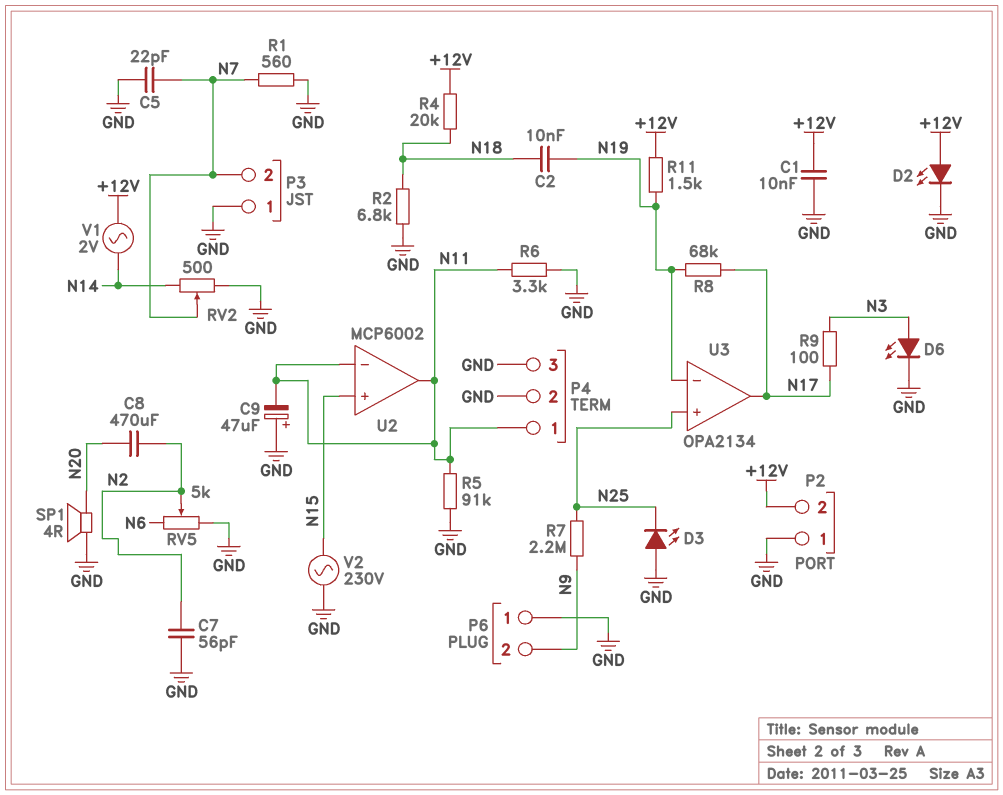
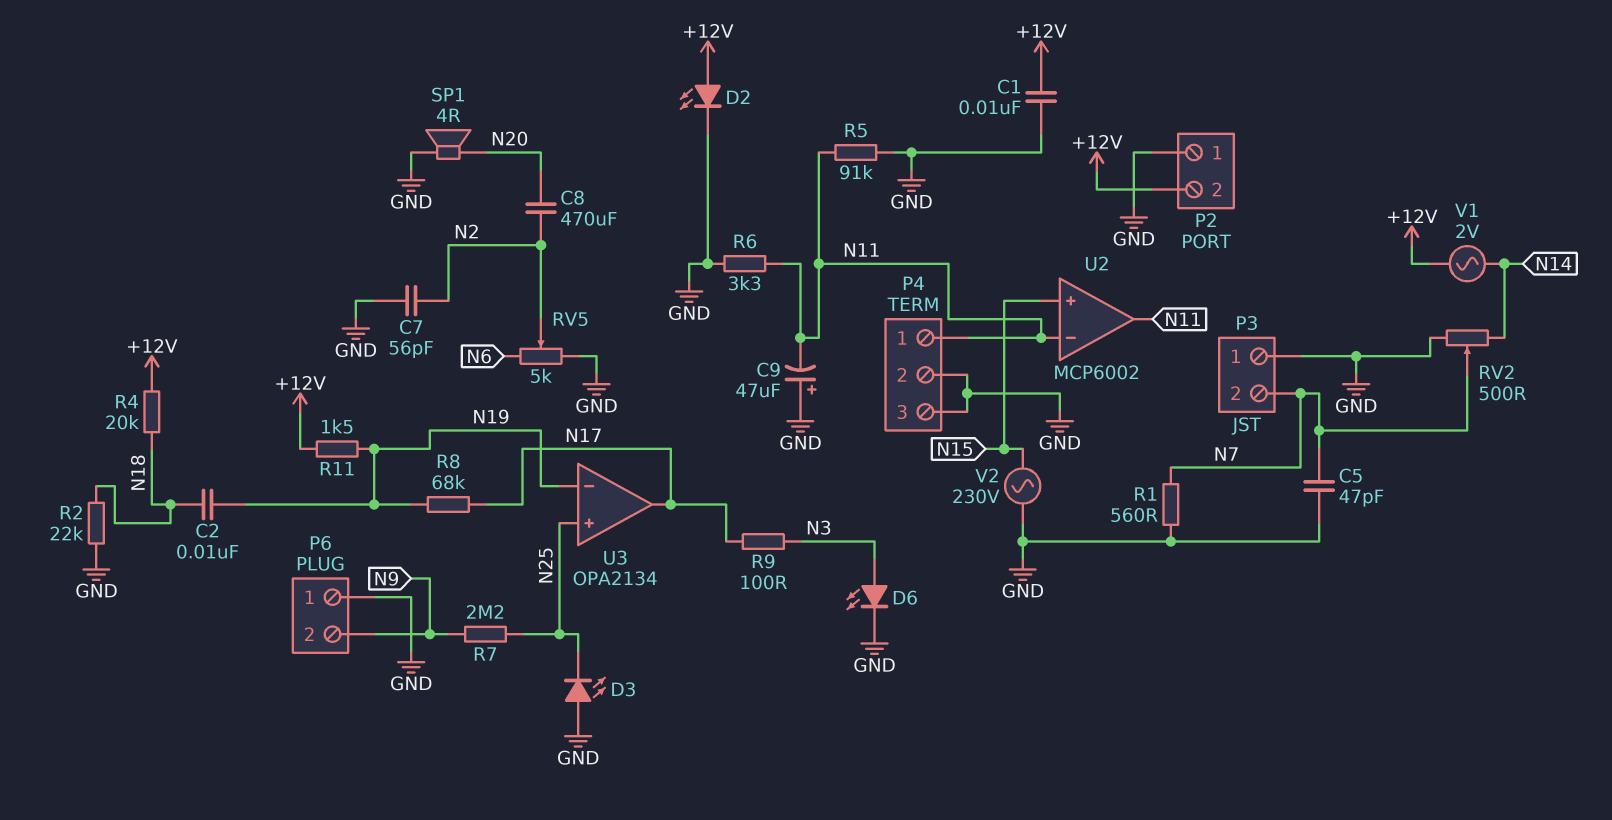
C5: 22pF (GND, N7) -> 47pF (GND, N7)
R2: 6.8k (GND, N18) -> 22k (GND, N18)

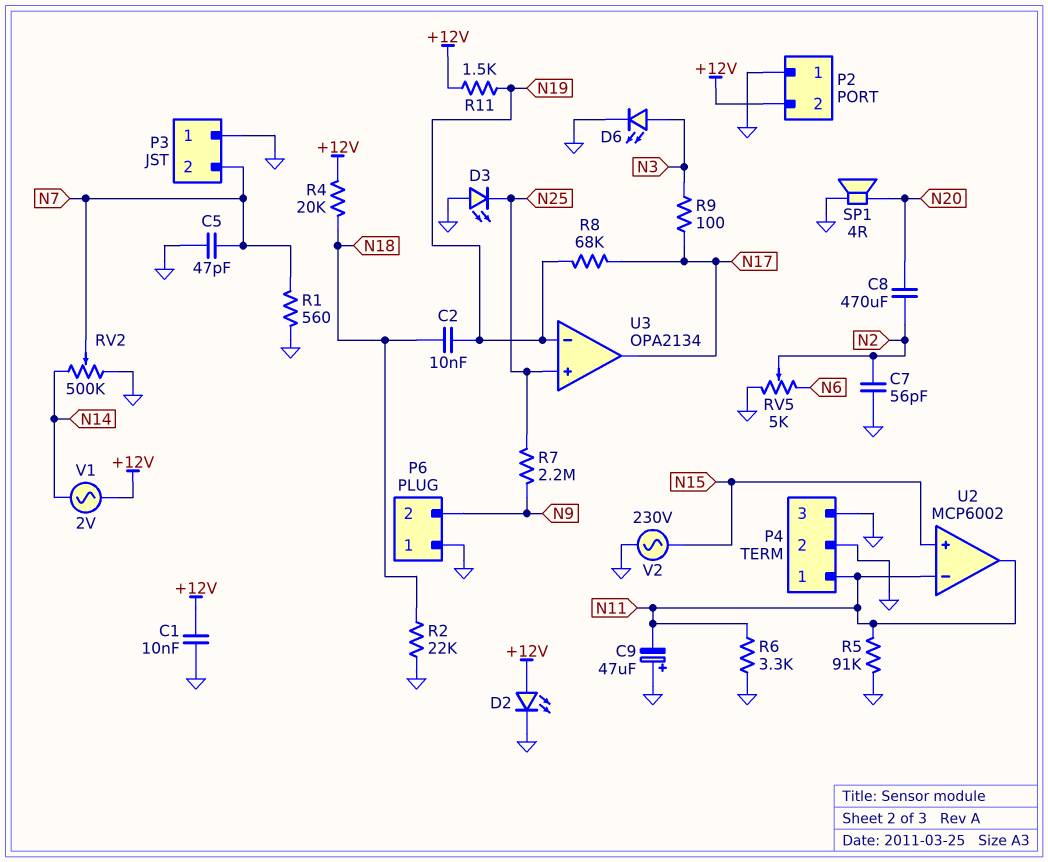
RV2: 500 (GND, N14, wiper N7) -> 500k (GND, N14, wiper N7)

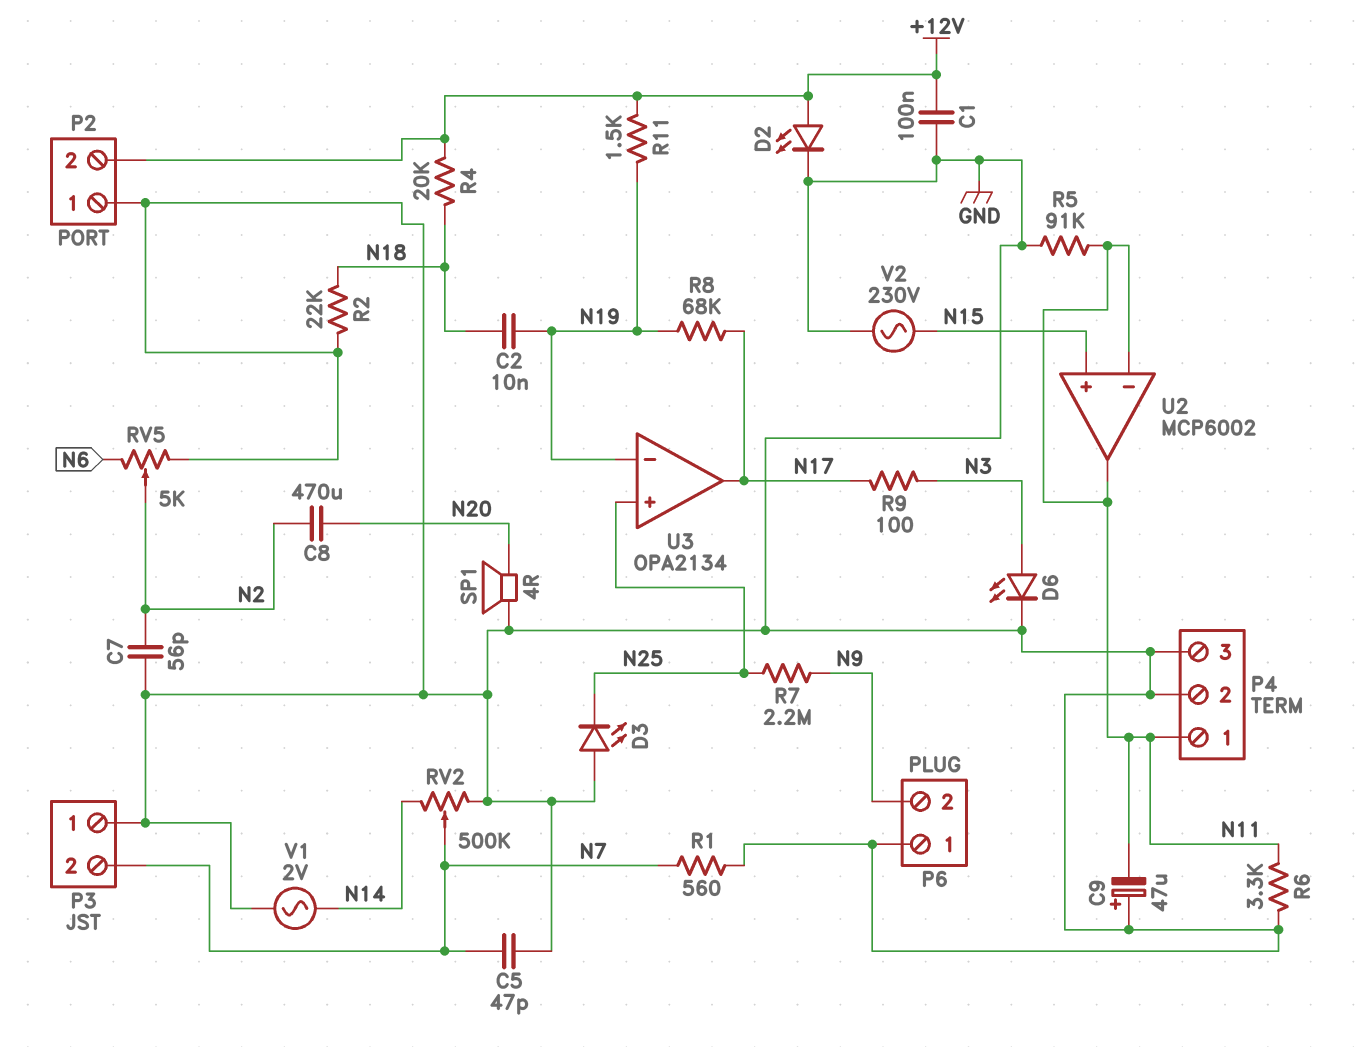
C1: 10nF (+12V, GND) -> 100nF (+12V, GND)
V1: AC 2V (+12V, N14) -> AC 2V (GND, N14)

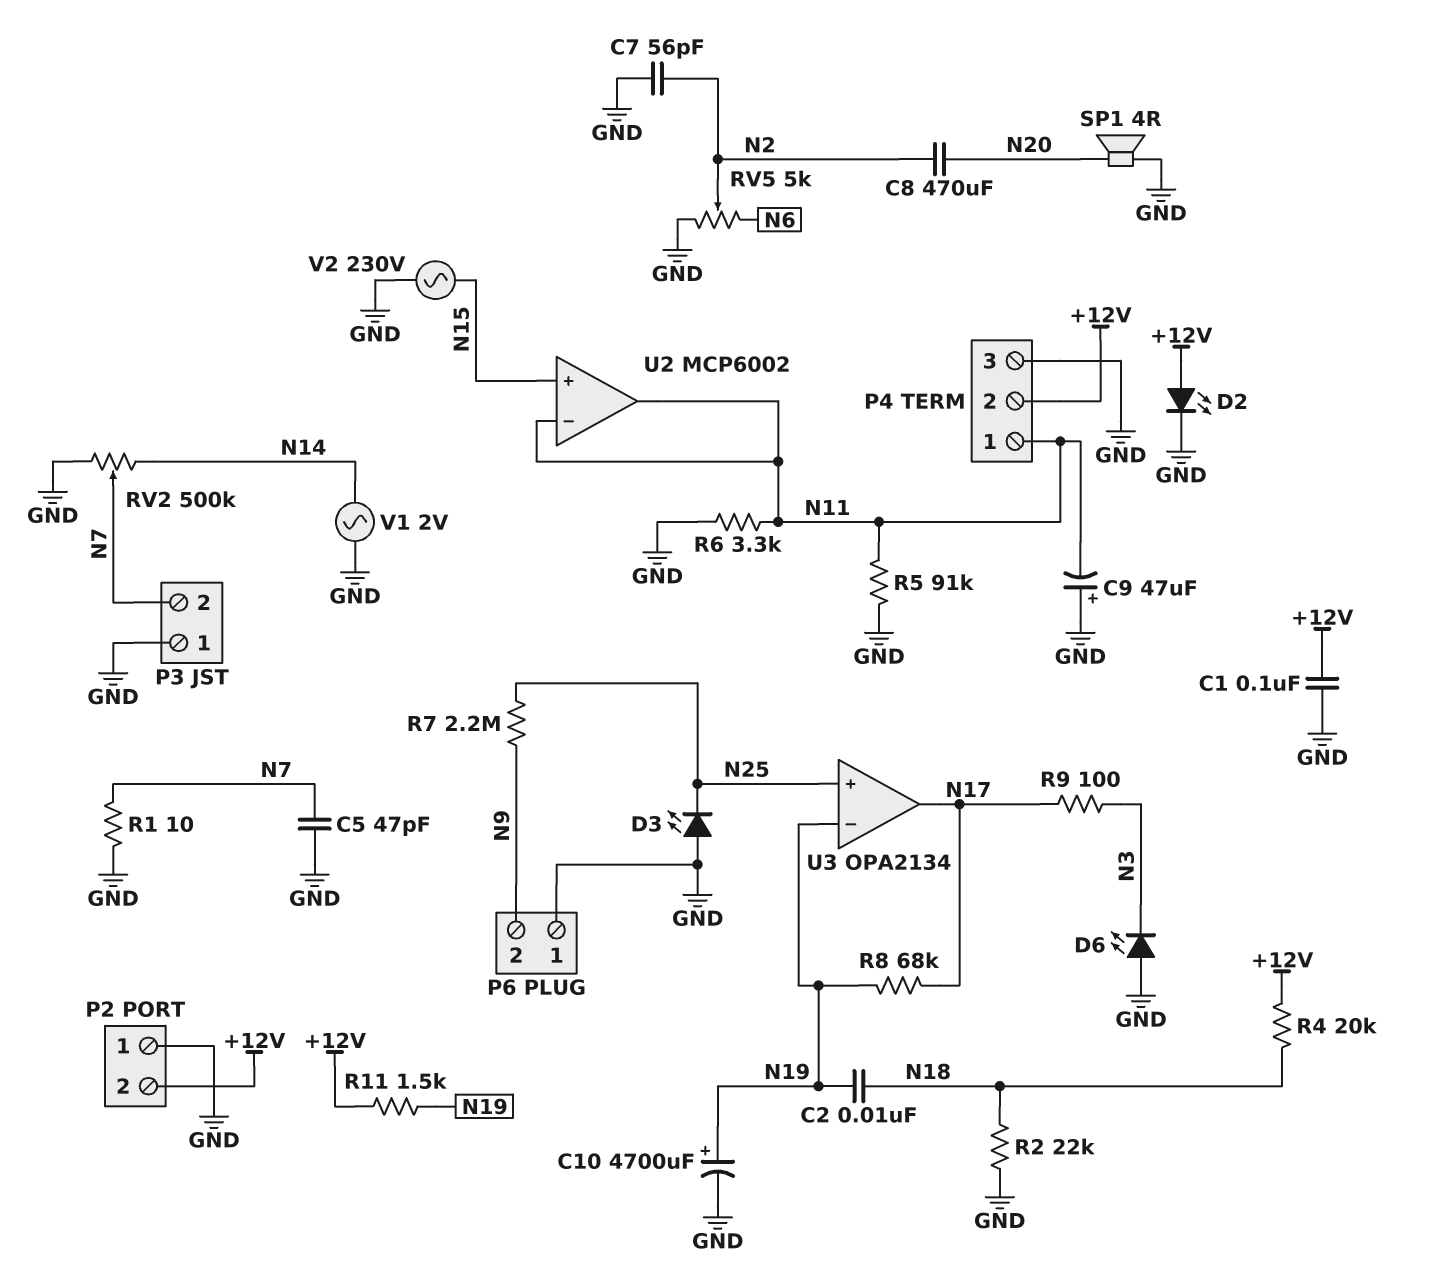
C10: none -> 4700uF (plus N19, minus GND)
D6: LED (A N3, K GND) -> LED (A GND, K N3)
P4 pin 2: GND -> +12V
R1: 560 (GND, N7) -> 10 (GND, N7)

